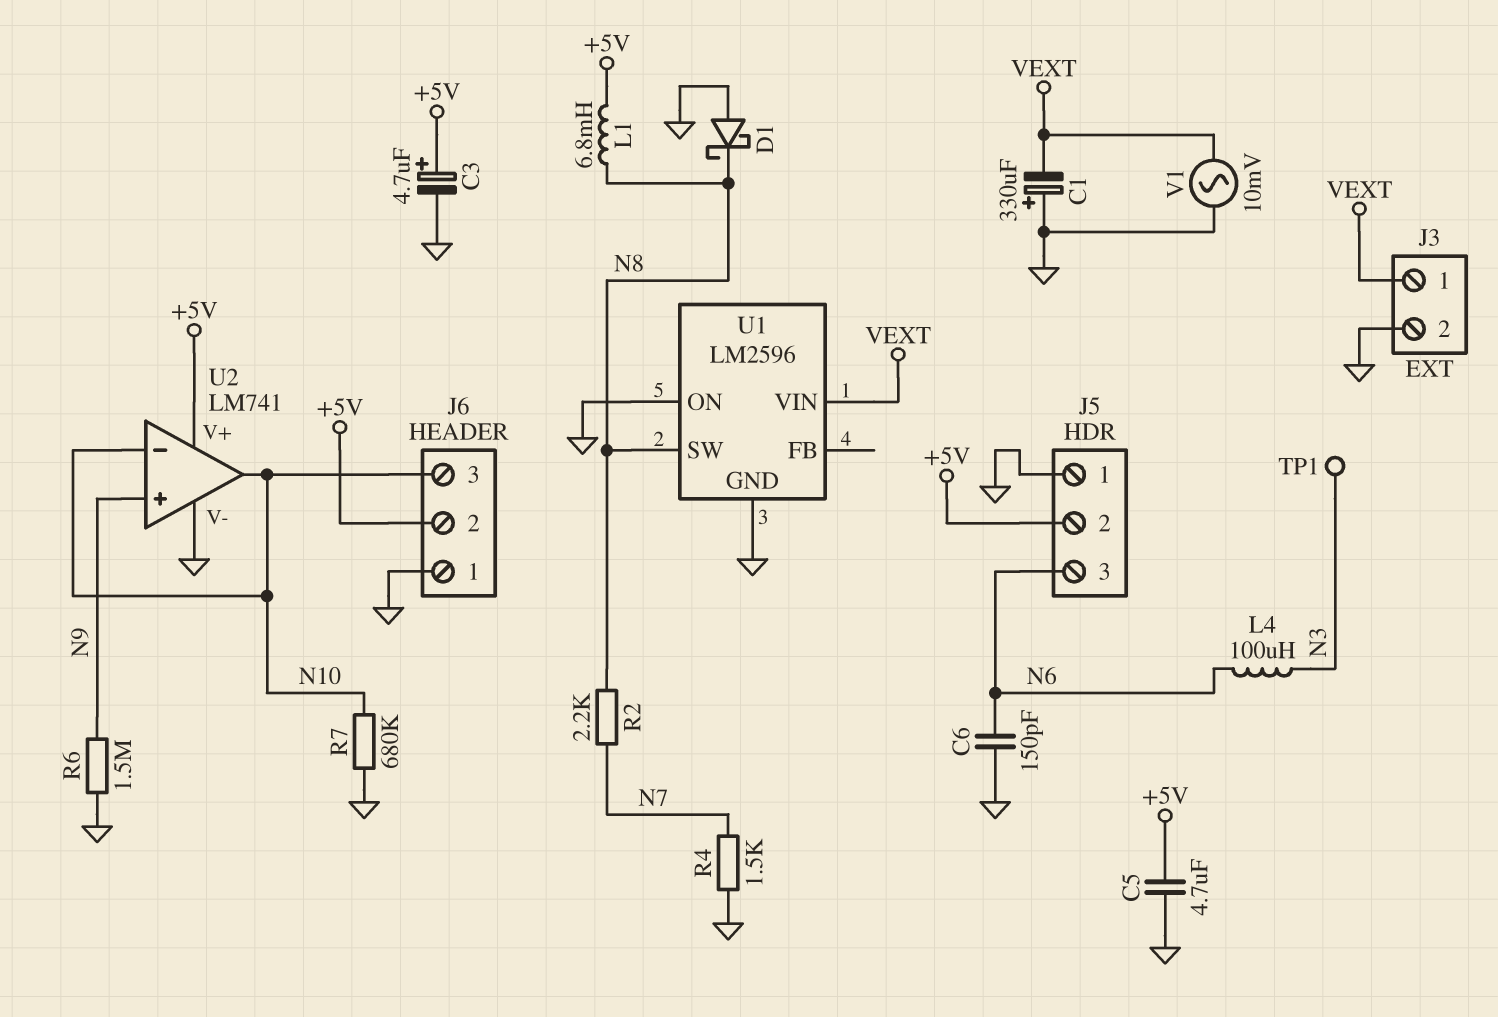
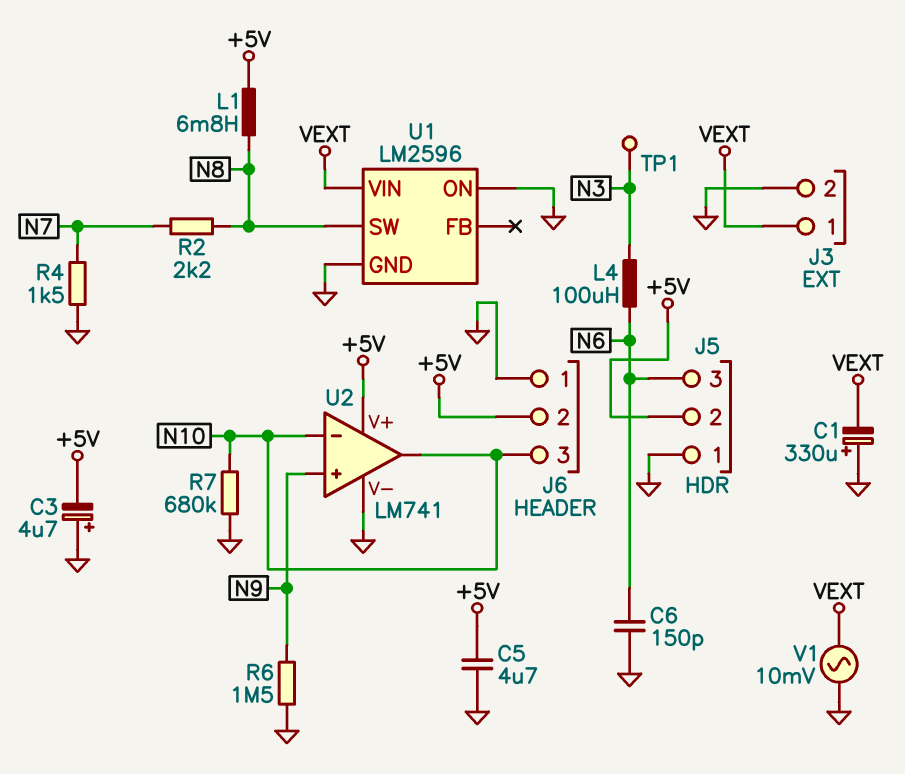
C3: 4.7uF (plus +5V, minus GND) -> 4.7uF (plus GND, minus +5V)
D1: schottky (A GND, K N8) -> none

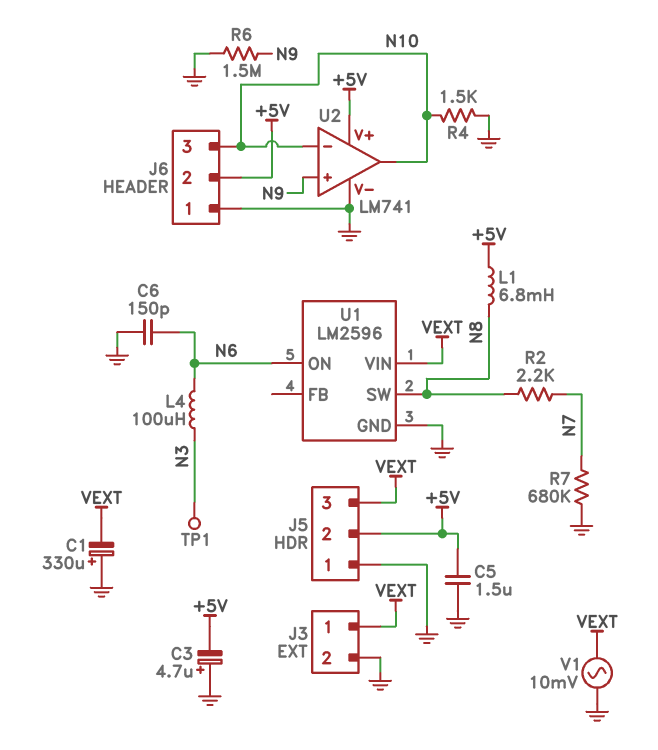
C5: 4.7uF (+5V, GND) -> 1.5uF (+5V, GND)
J5 pin 3: N6 -> VEXT
R4: 1.5k (GND, N7) -> 1.5k (GND, N10)
R7: 680k (GND, N10) -> 680k (GND, N7)
U1 pin ON: GND -> N6

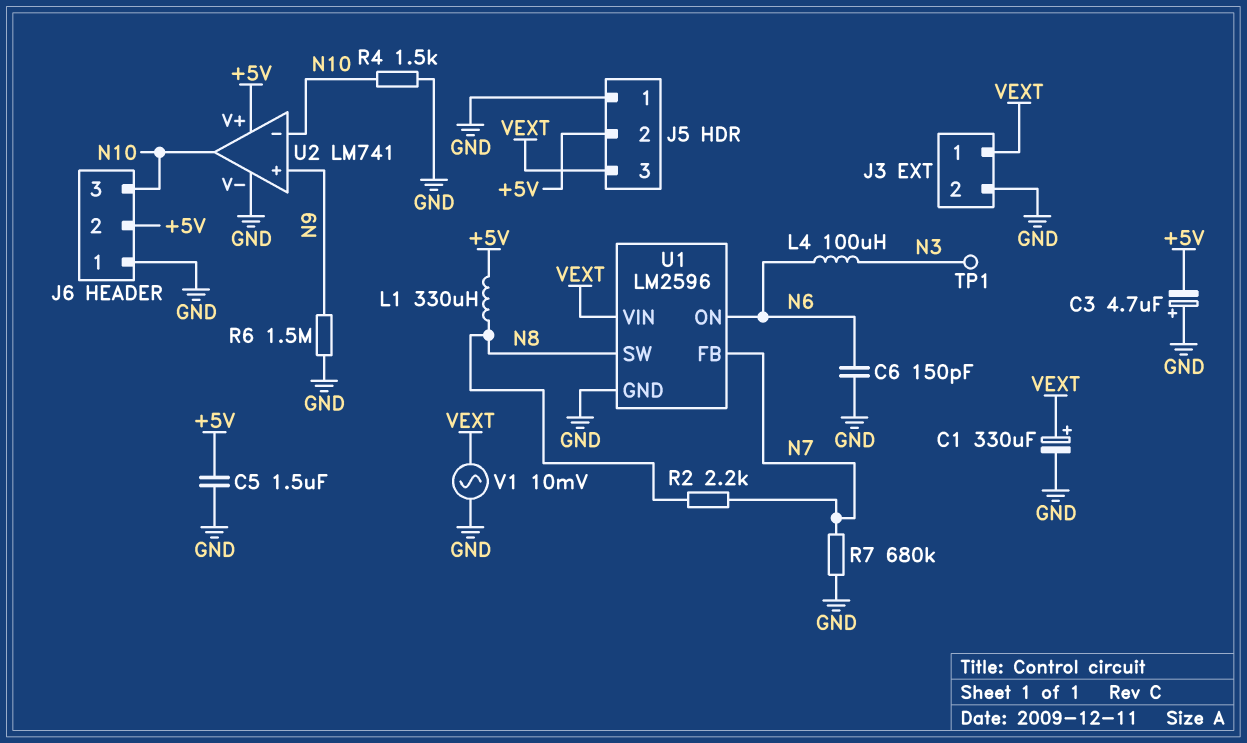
C1: 330uF (plus GND, minus VEXT) -> 330uF (plus VEXT, minus GND)
L1: 6.8mH (+5V, N8) -> 330uH (+5V, N8)
U1 pin FB: none -> N7

